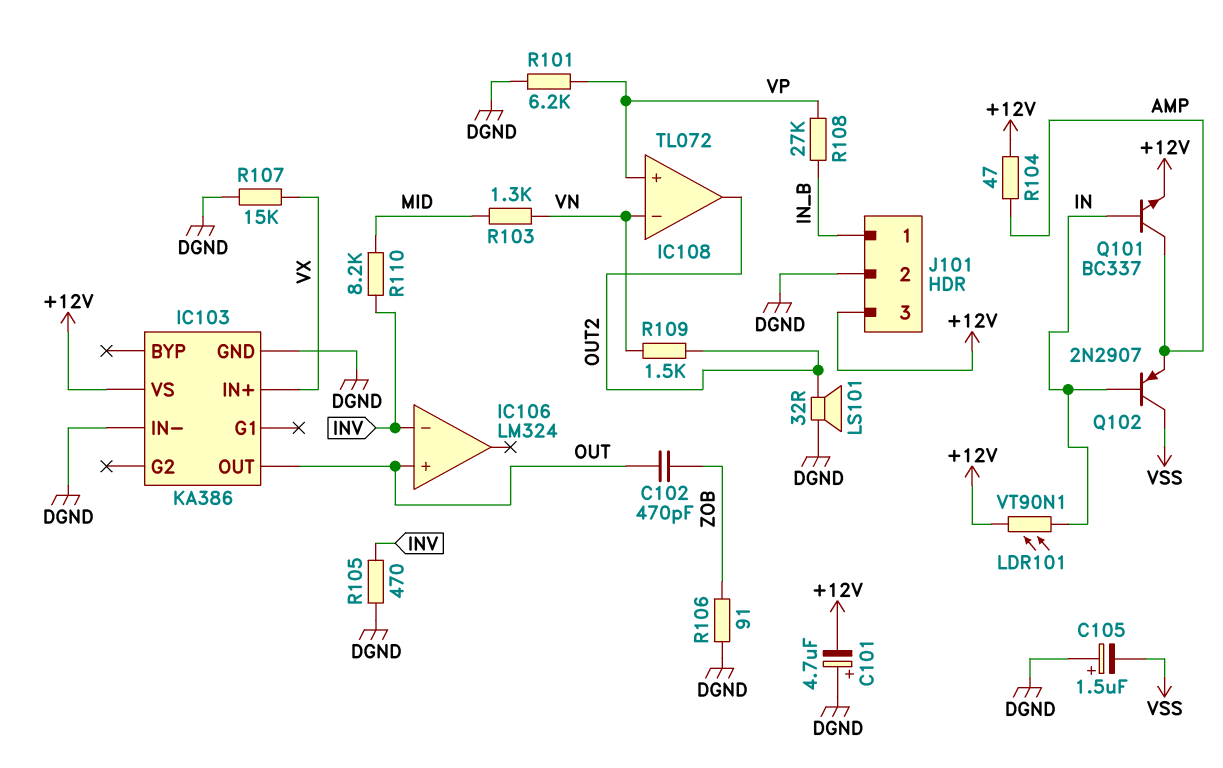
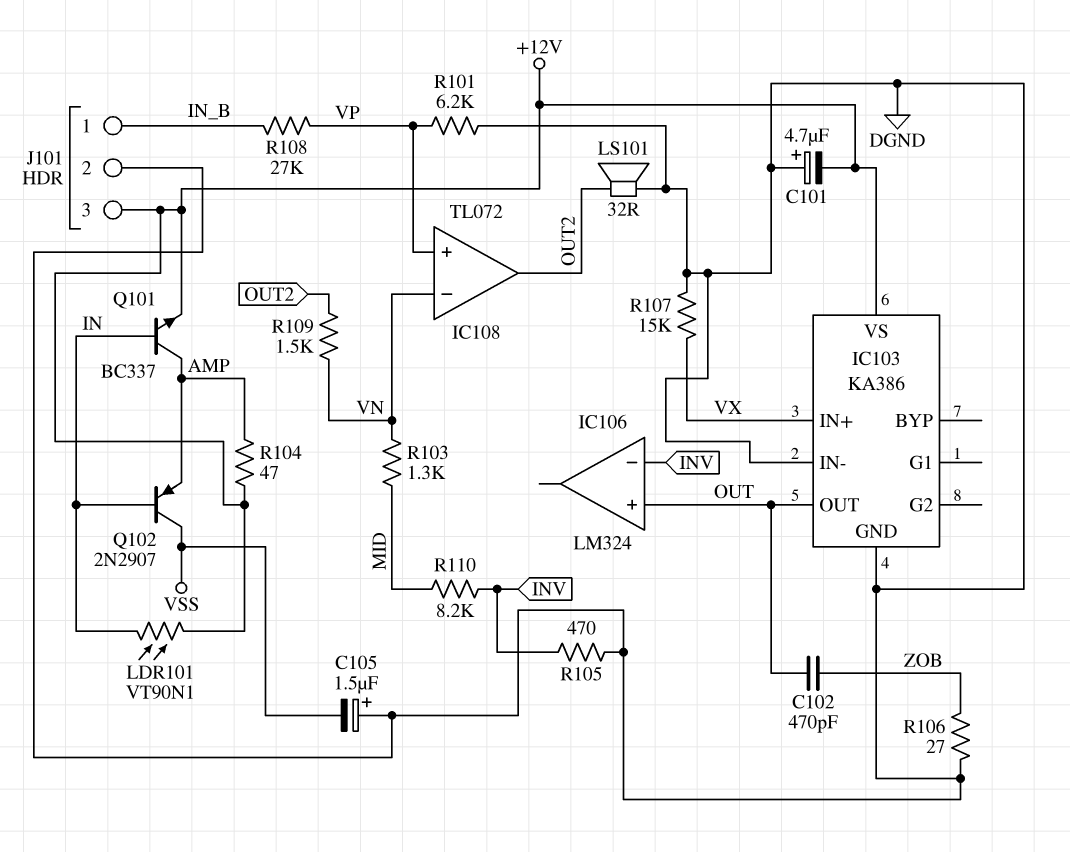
R106: 91 (DGND, ZOB) -> 27 (DGND, ZOB)

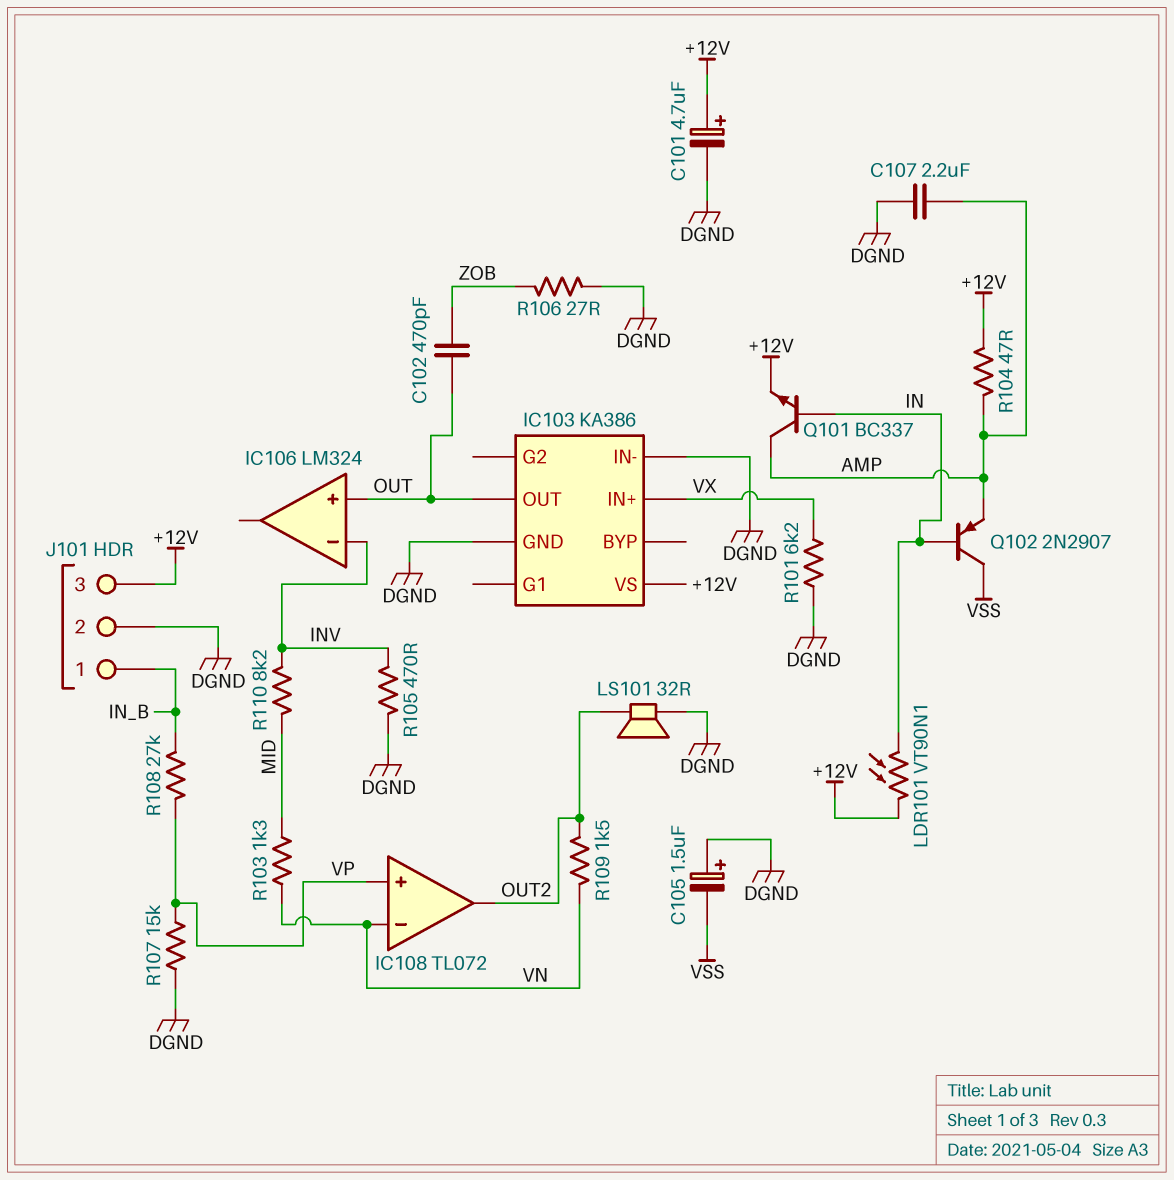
C101: 4.7uF (plus DGND, minus +12V) -> 4.7uF (plus +12V, minus DGND)
C107: none -> 2.2uF (AMP, DGND)
R101: 6.2k (DGND, VP) -> 6.2k (DGND, VX)
R107: 15k (DGND, VX) -> 15k (DGND, VP)

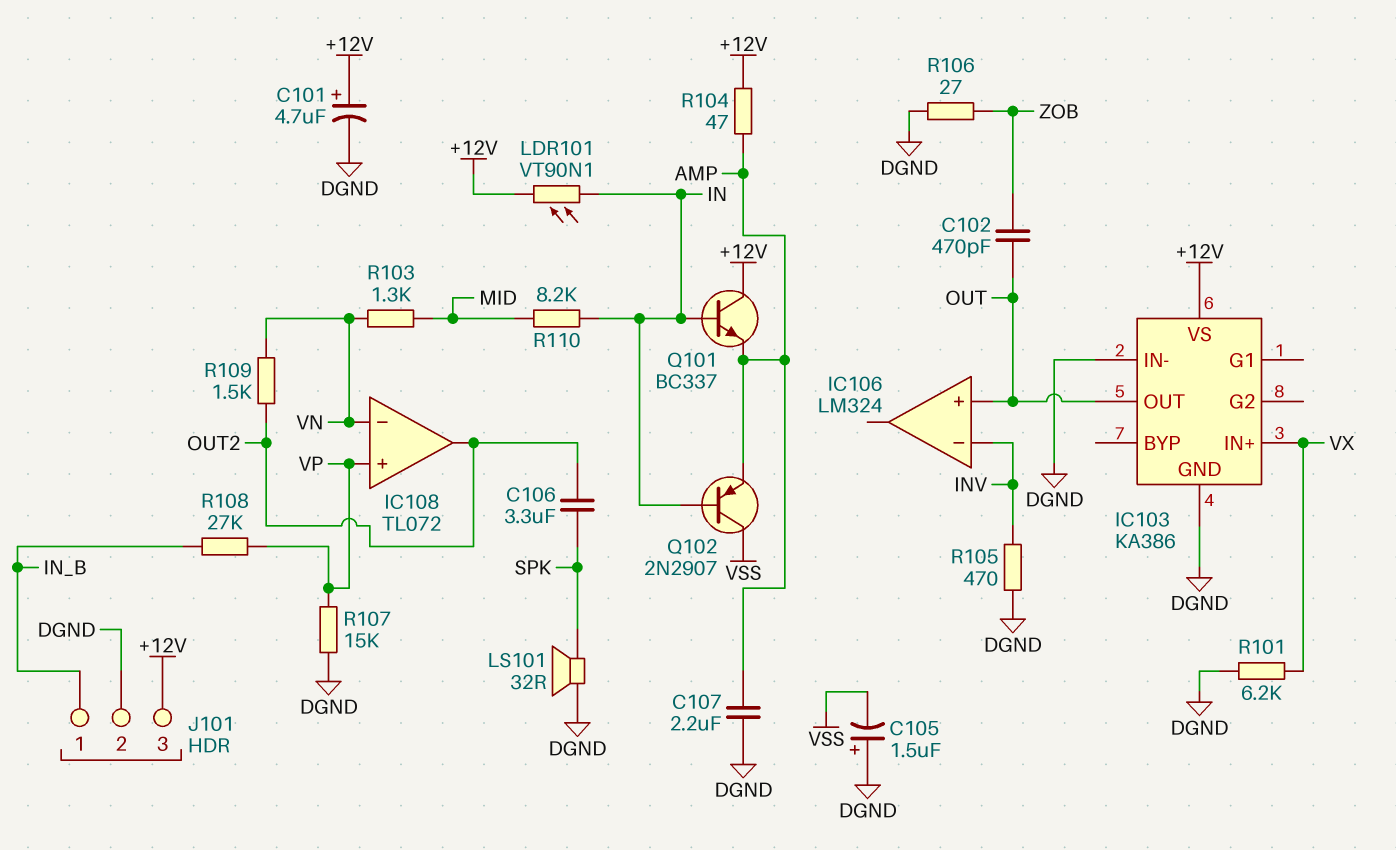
C106: none -> 3.3uF (OUT2, SPK)
LS101: speaker 32R (DGND, OUT2) -> speaker 32R (DGND, SPK)
Q101: NPN BC337 (B IN, C AMP, E +12V) -> NPN BC337 (B IN, C +12V, E AMP)
R110: 8.2k (INV, MID) -> 8.2k (IN, MID)

